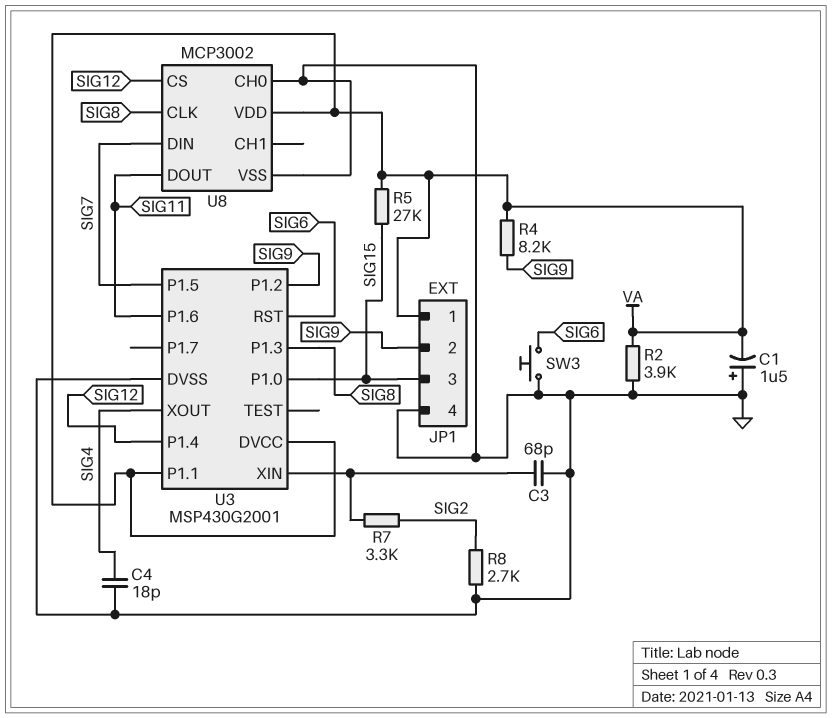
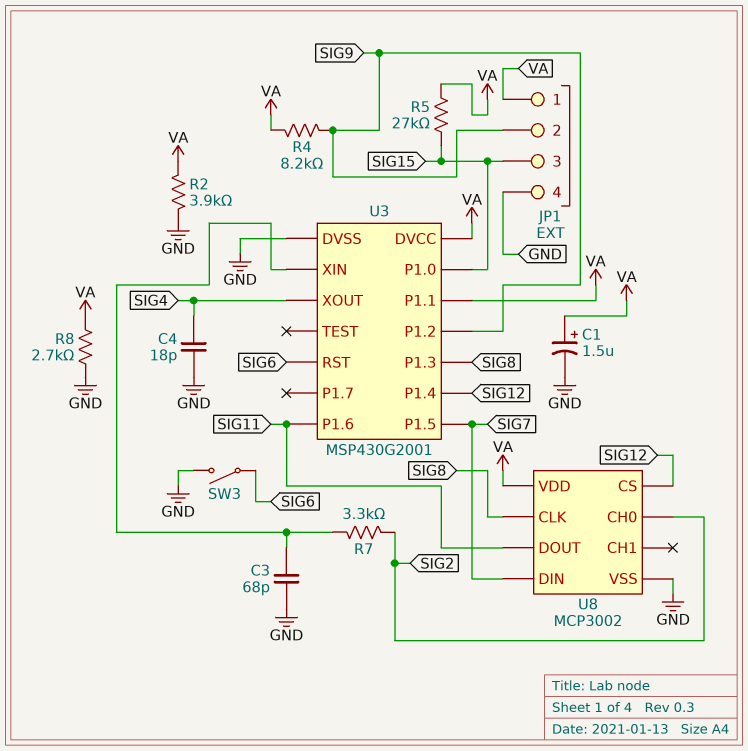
C1: 1.5uF (plus GND, minus VA) -> 1.5uF (plus VA, minus GND)
R8: 2.7k (GND, SIG2) -> 2.7k (GND, VA)
SW3: button (GND, SIG6) -> switch (GND, SIG6)
U8 pin CH0: GND -> SIG2

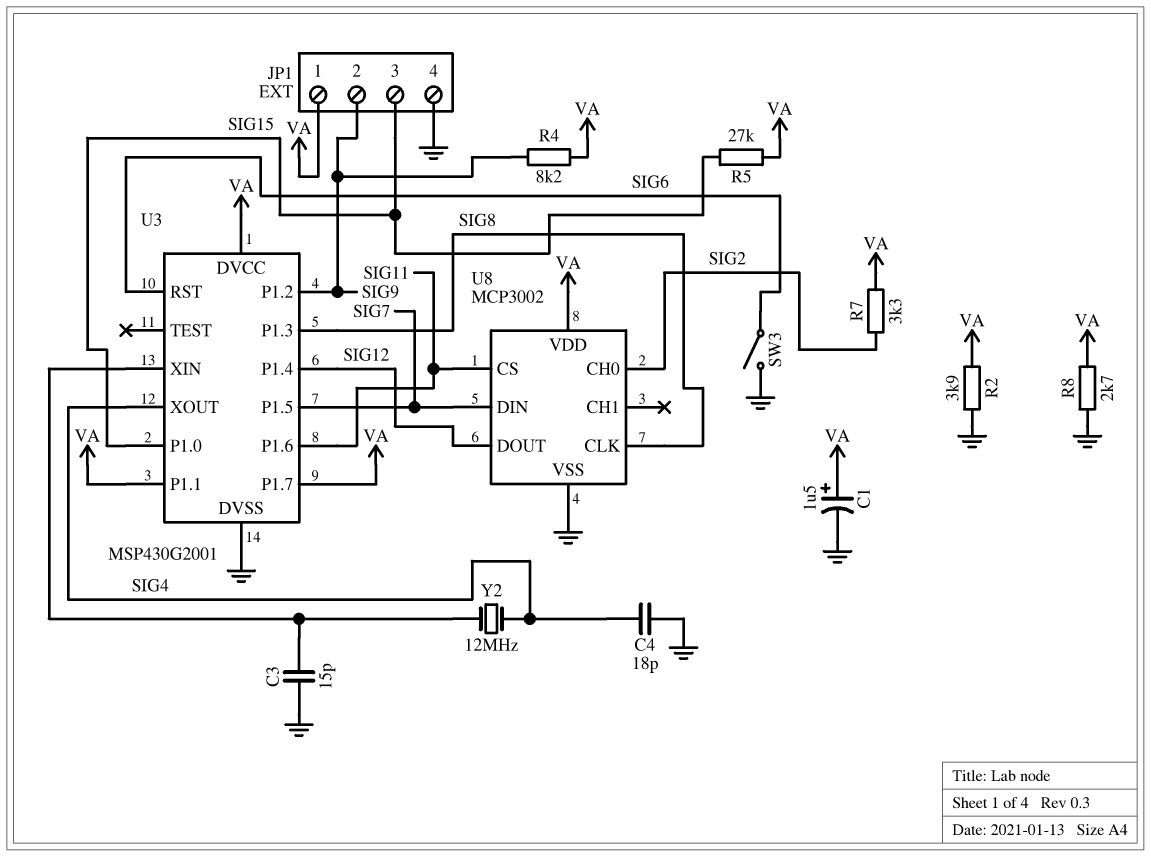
C3: 68pF (GND, U3/XIN) -> 15pF (GND, U3/XIN)
R7: 3.3k (SIG2, U3/XIN) -> 3.3k (SIG2, VA)
U3 pin P1.7: none -> VA
U8 pin CS: SIG12 -> SIG11
U8 pin DOUT: SIG11 -> SIG12
Y2: none -> 12MHz (SIG4, U3/XIN)

